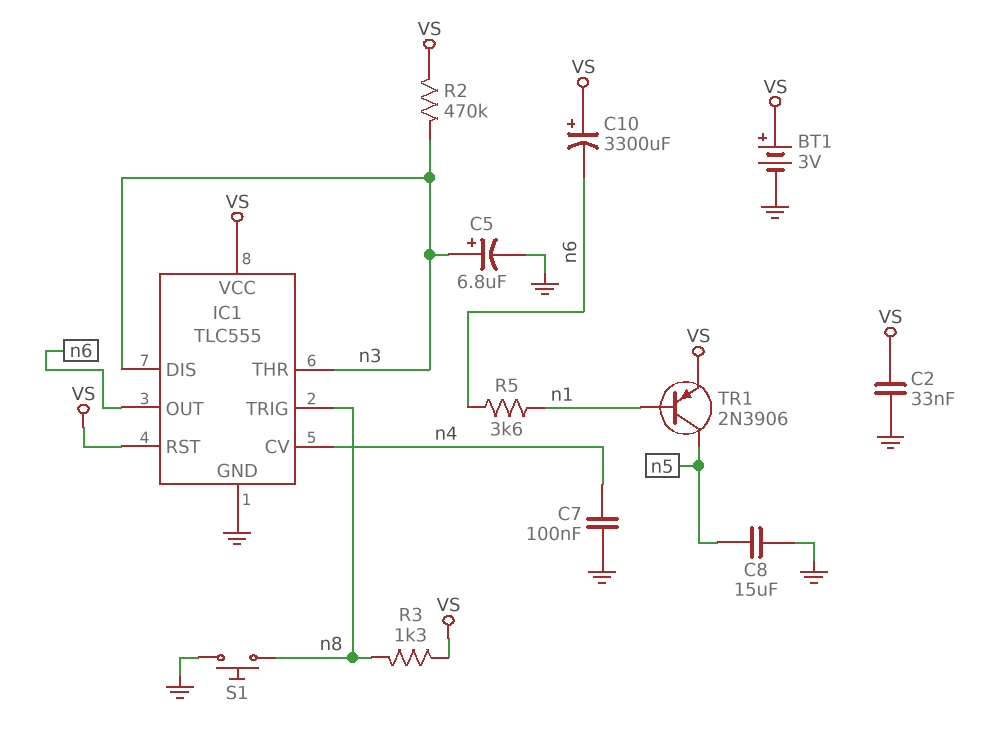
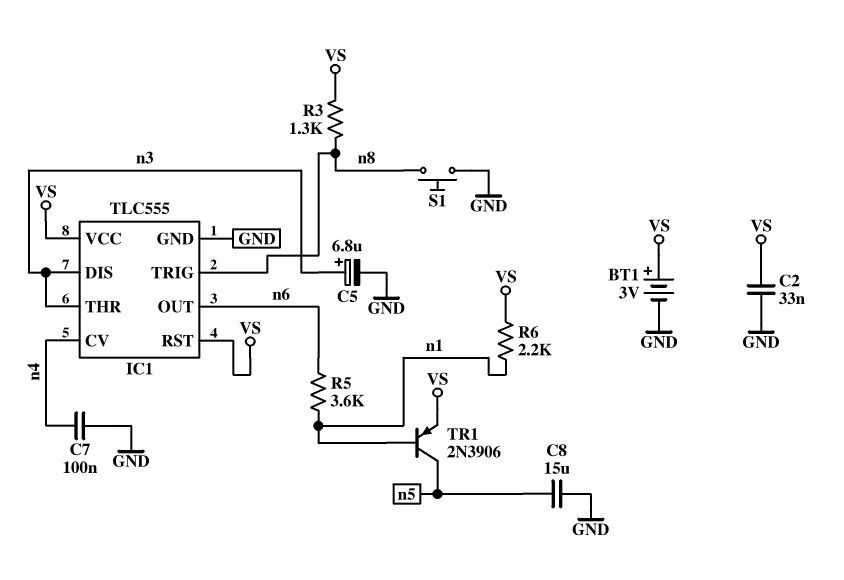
C10: 3300uF (plus VS, minus n6) -> none
R2: 470k (VS, n3) -> none
R6: none -> 2.2k (VS, n1)

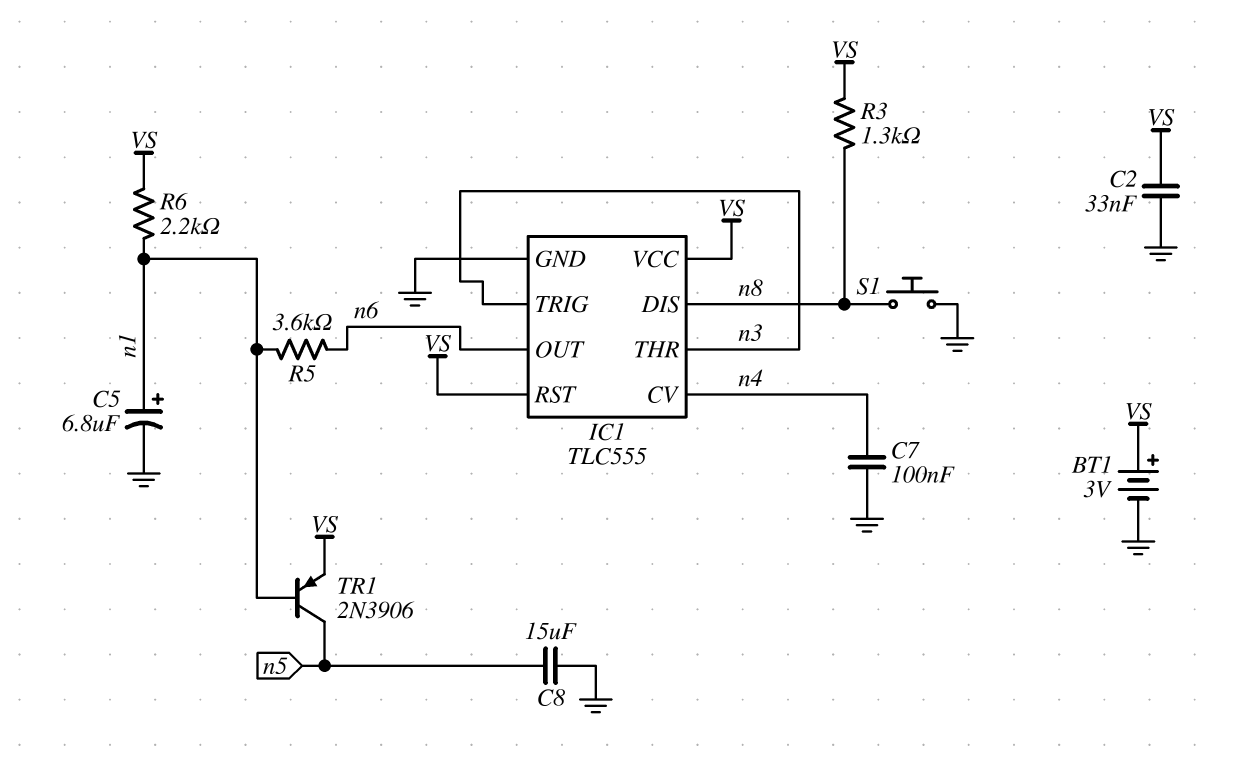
C5: 6.8uF (plus n3, minus GND) -> 6.8uF (plus n1, minus GND)
IC1 pin DIS: n3 -> n8
IC1 pin TRIG: n8 -> n3

